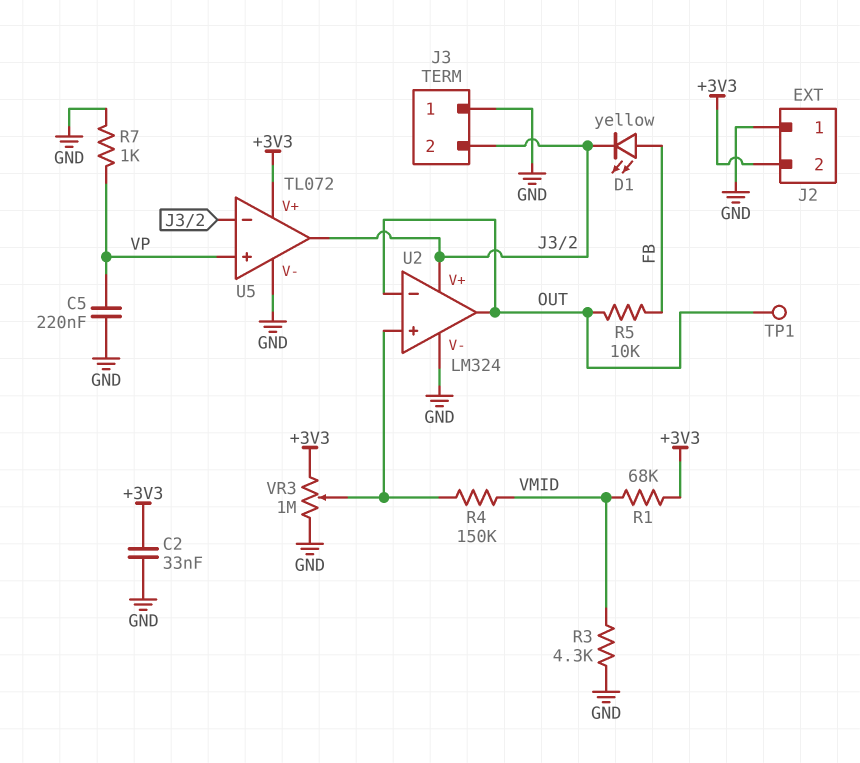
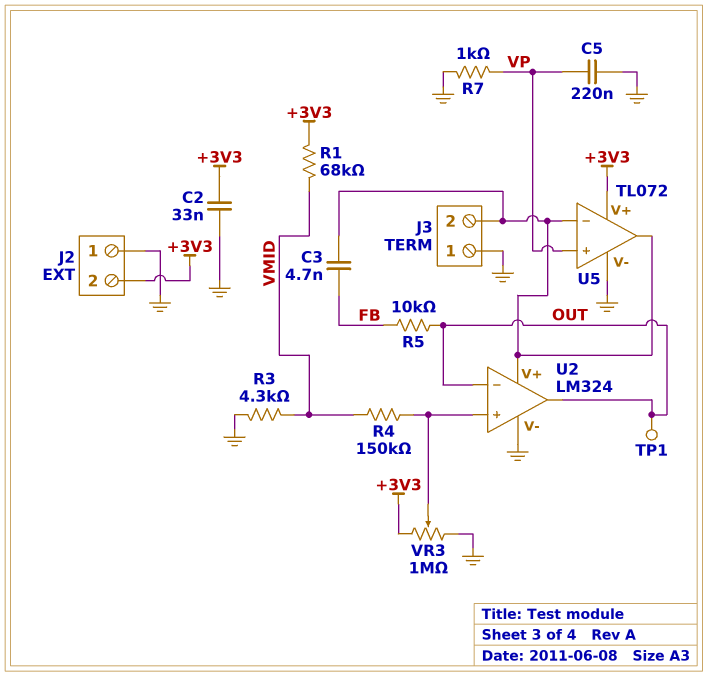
C3: none -> 4.7nF (FB, J3/2)
D1: LED yellow (A FB, K J3/2) -> none

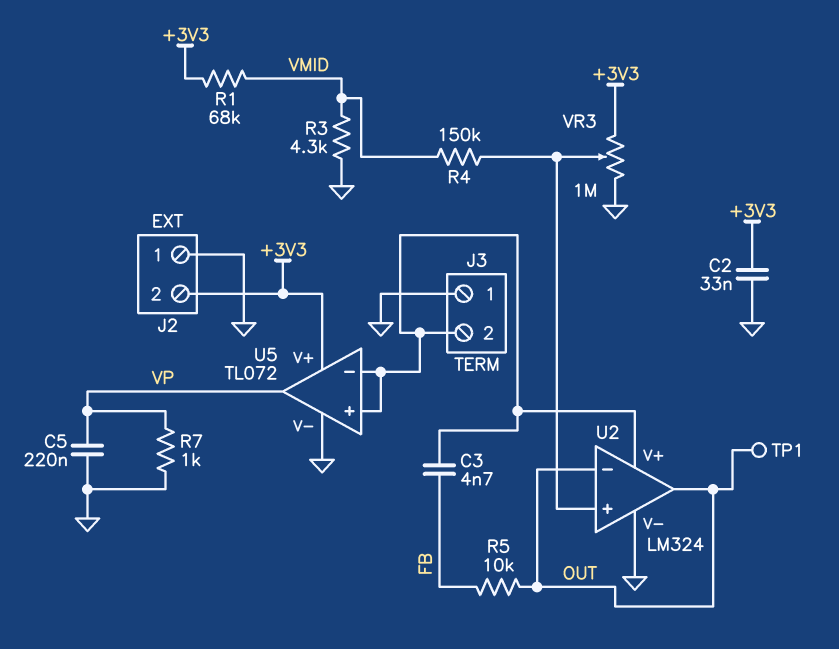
U5 pin in+: VP -> J3/2
U5 pin out: J3/2 -> VP

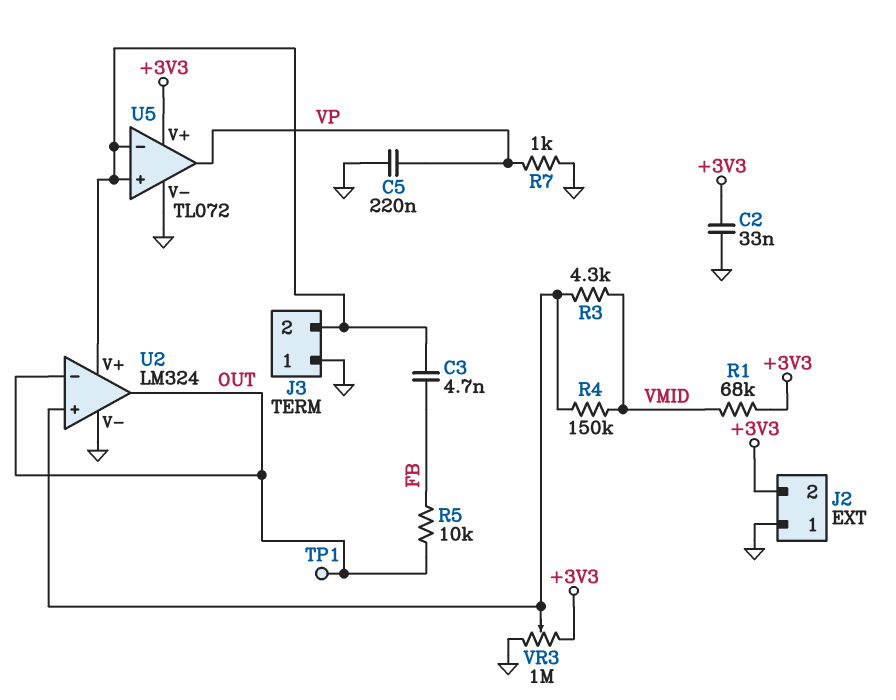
R3: 4.3k (GND, VMID) -> 4.3k (U2/in+, VMID)

